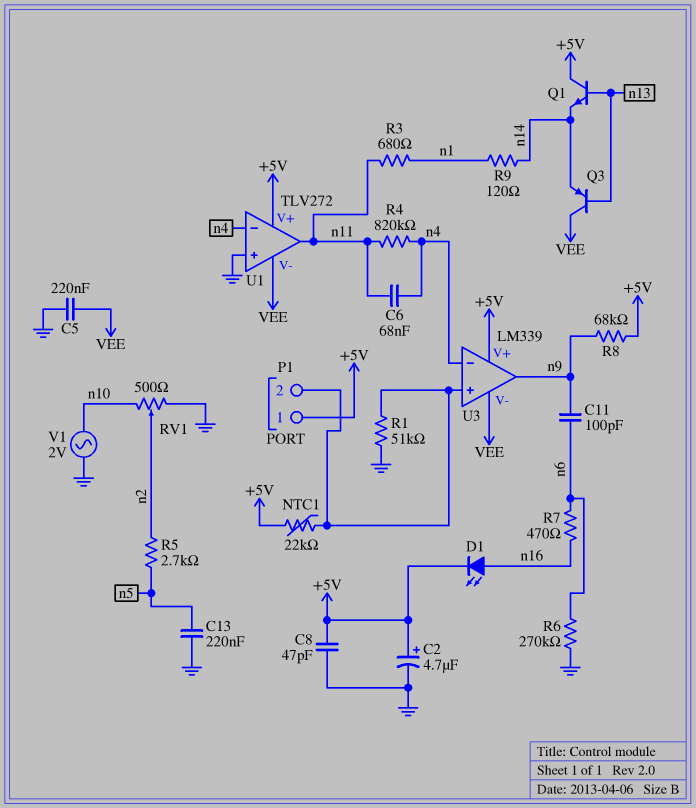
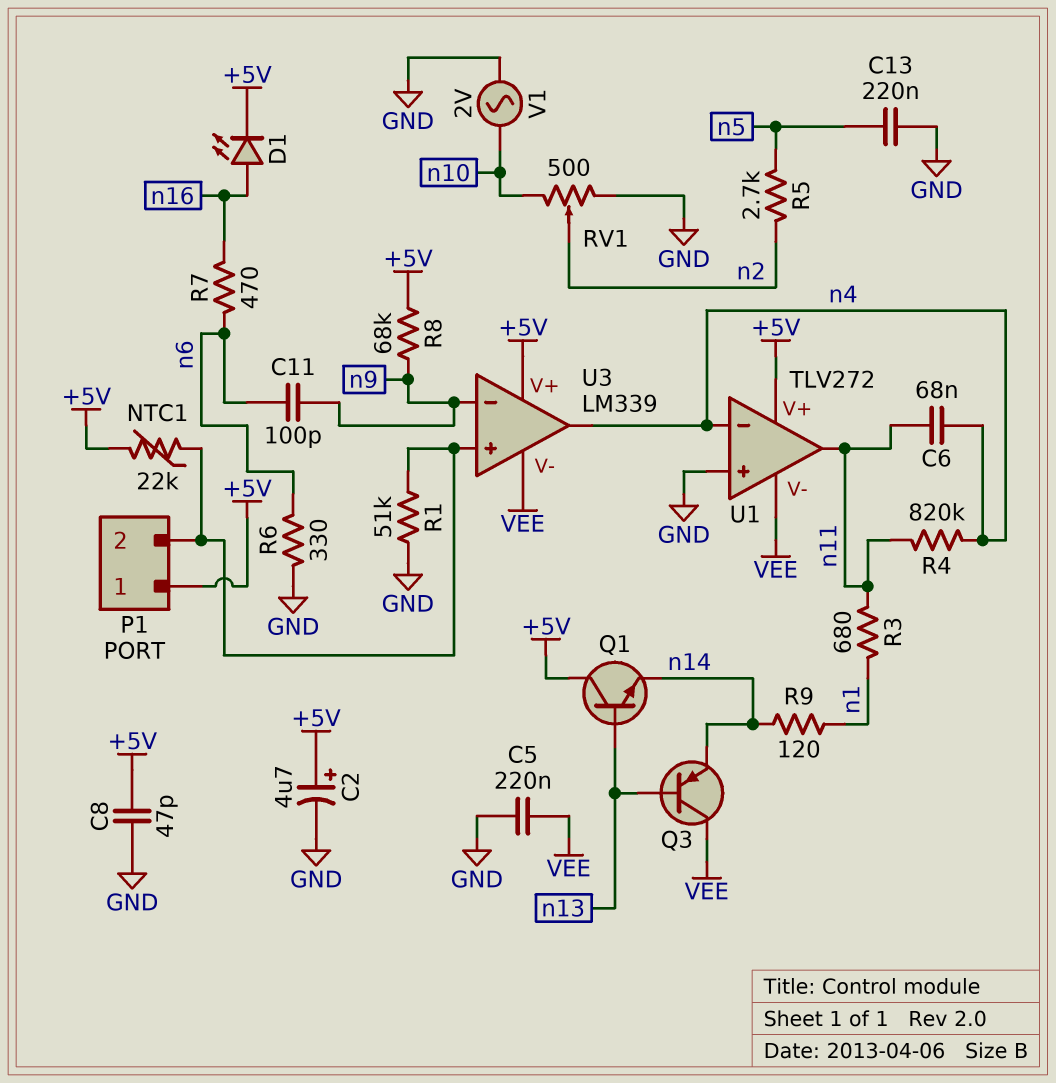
R6: 270k (GND, n6) -> 330 (GND, n6)
U3 pin in-: n4 -> n9
U3 pin out: n9 -> n4

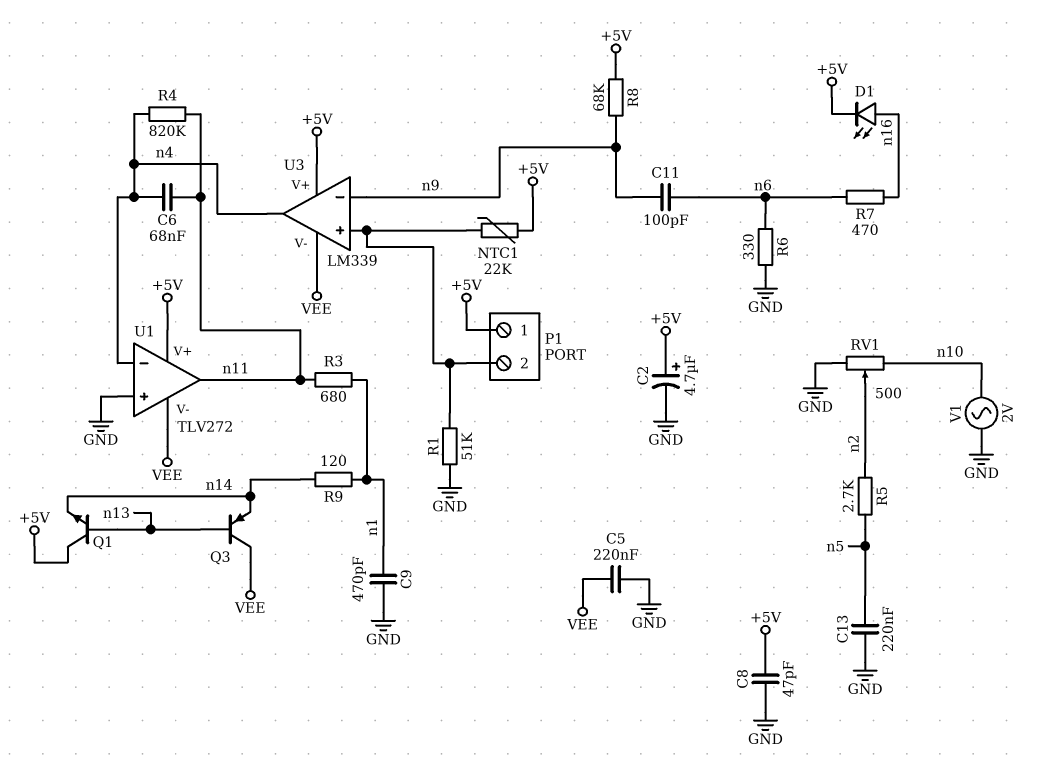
C9: none -> 470pF (GND, n1)

